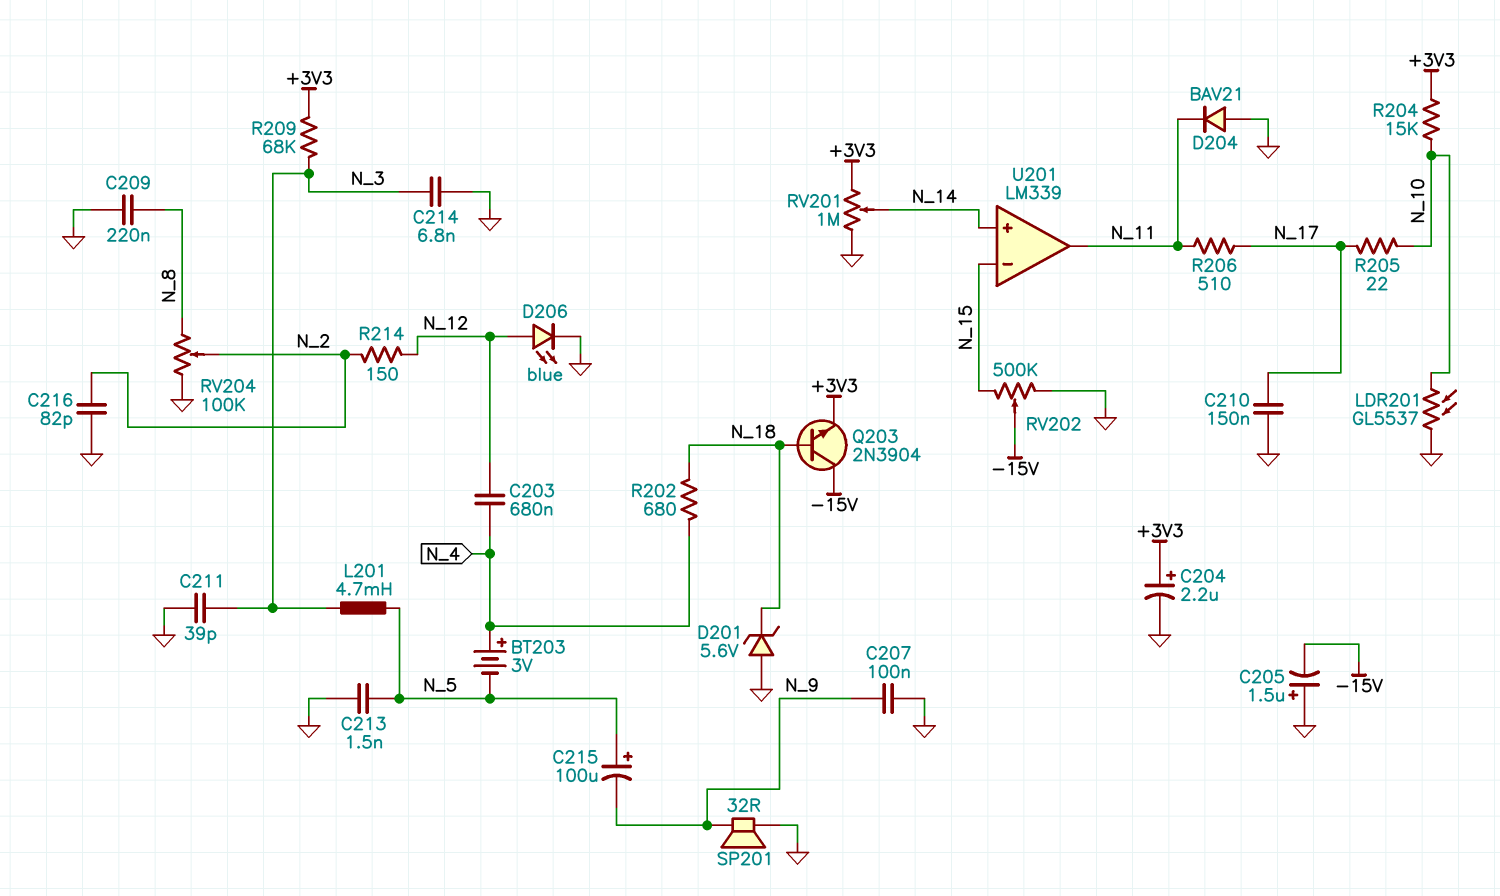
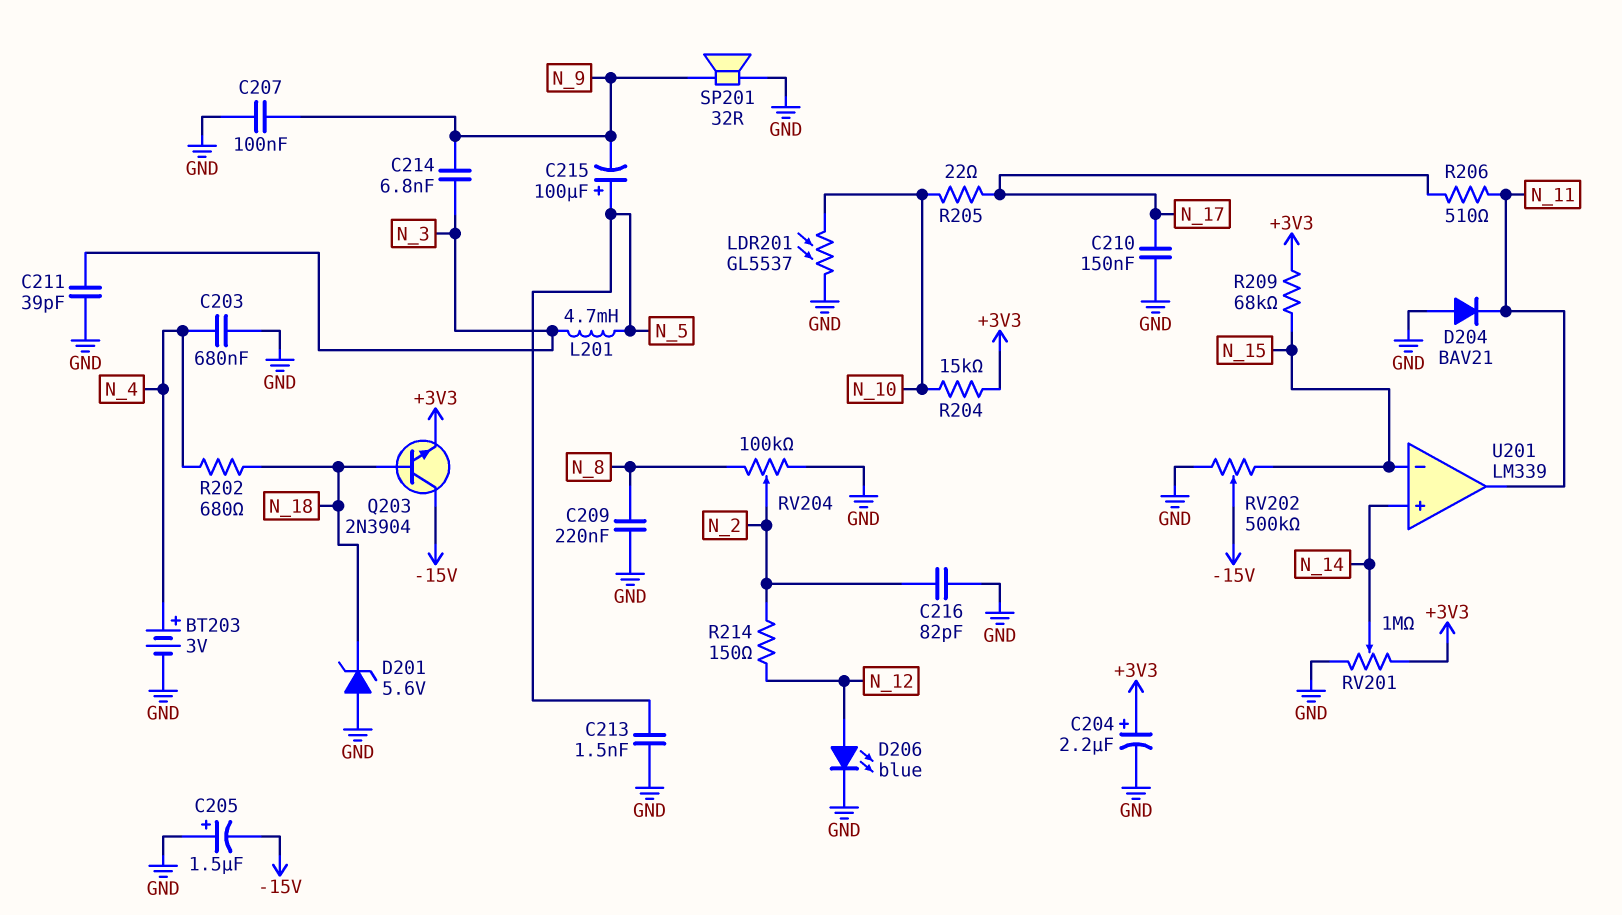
BT203: 3V (plus N_4, minus N_5) -> 3V (plus N_4, minus GND)
C203: 680nF (N_4, N_12) -> 680nF (GND, N_4)
C214: 6.8nF (GND, N_3) -> 6.8nF (N_3, N_9)
R209: 68k (+3V3, N_3) -> 68k (+3V3, N_15)

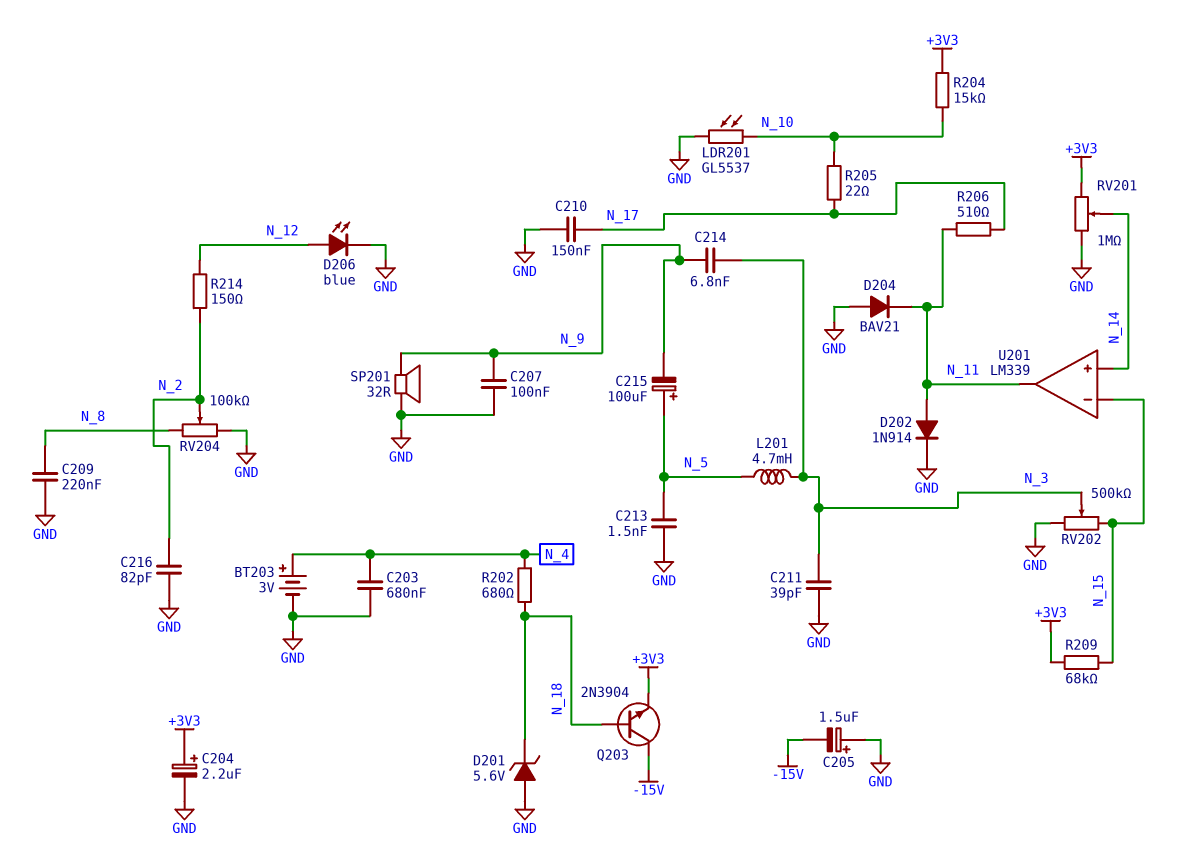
D202: none -> diode 1N914 (A N_11, K GND)
RV202: 500k (GND, N_15, wiper -15V) -> 500k (GND, N_15, wiper N_3)

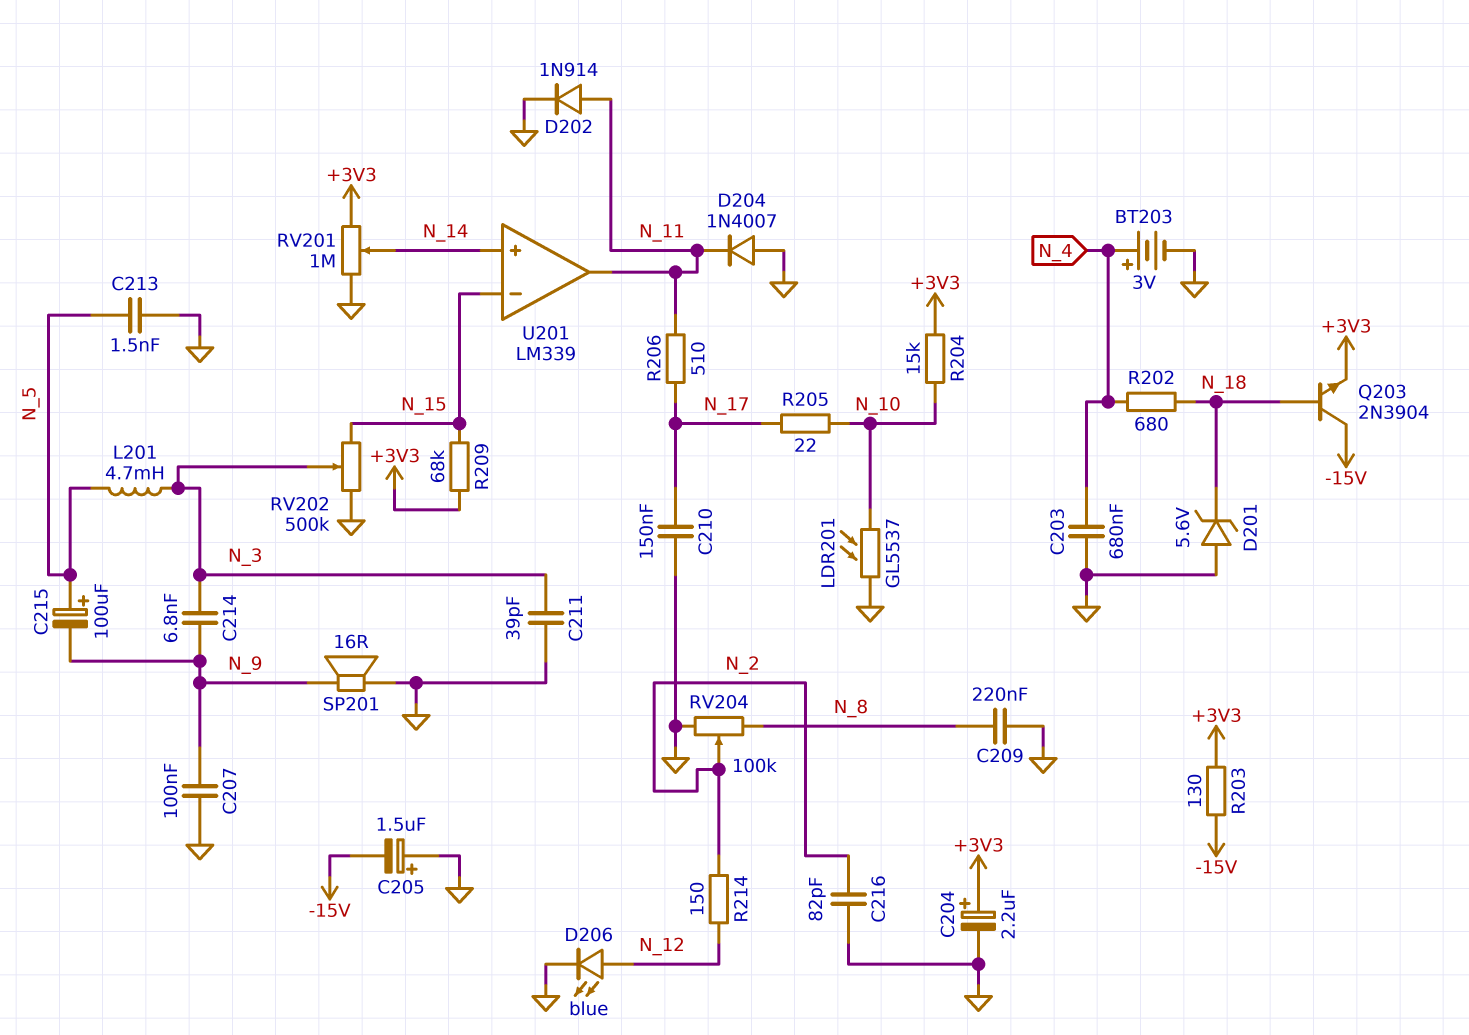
D204: diode BAV21 (A GND, K N_11) -> diode 1N4007 (A GND, K N_11)
R203: none -> 130 (+3V3, -15V)
SP201: speaker 32R (GND, N_9) -> speaker 16R (GND, N_9)

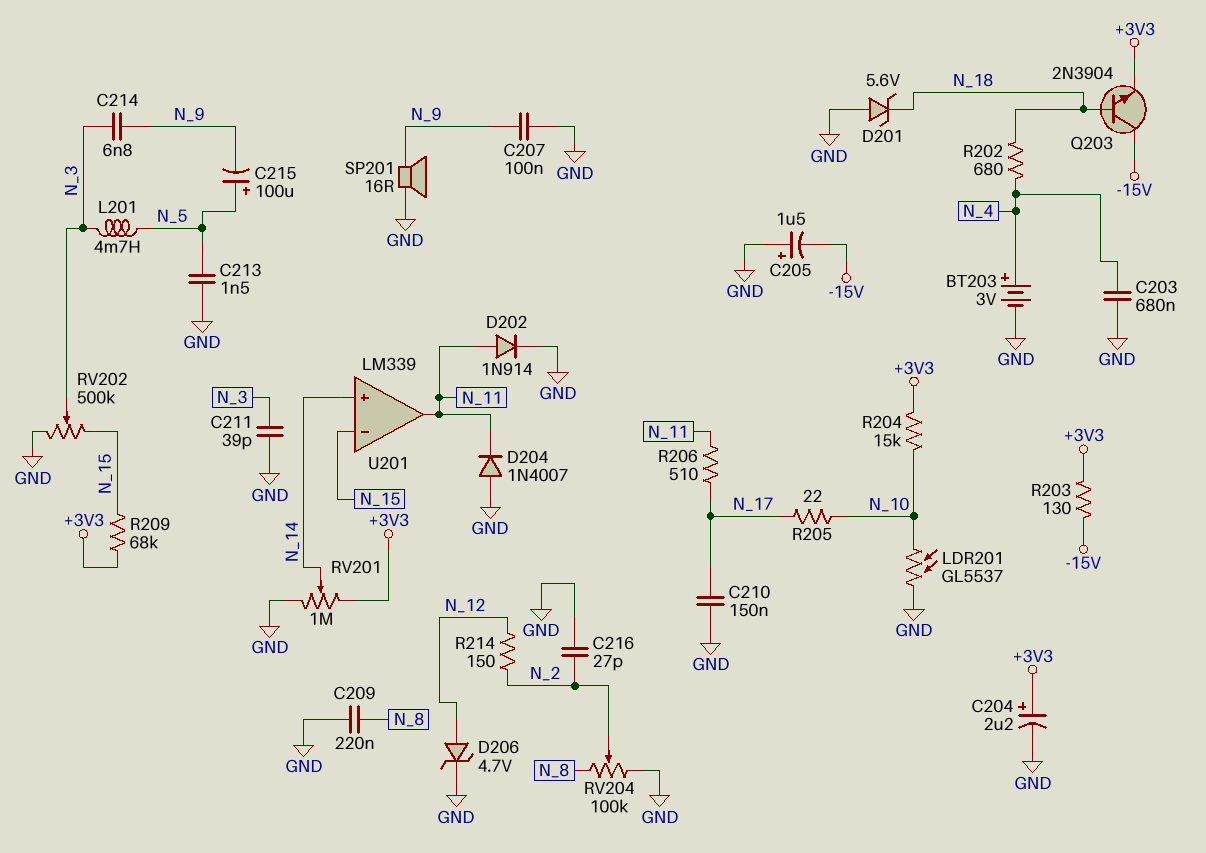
C216: 82pF (GND, N_2) -> 27pF (GND, N_2)
D206: LED blue (A N_12, K GND) -> zener 4.7V (A N_12, K GND)

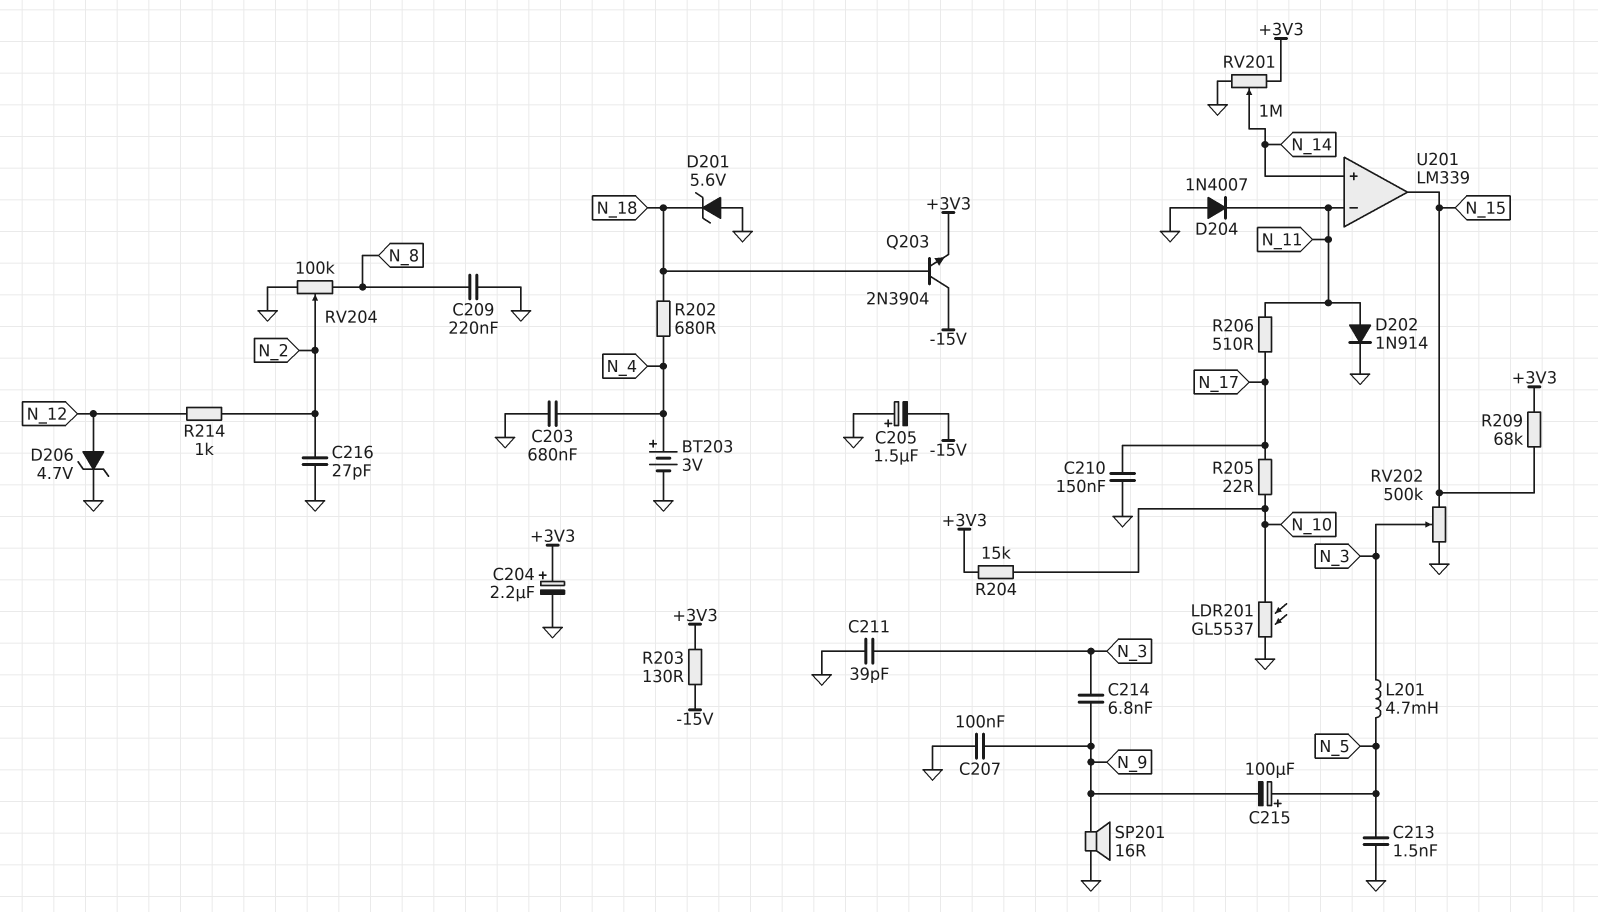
R214: 150 (N_2, N_12) -> 1k (N_2, N_12)
U201 pin in-: N_15 -> N_11
U201 pin out: N_11 -> N_15

